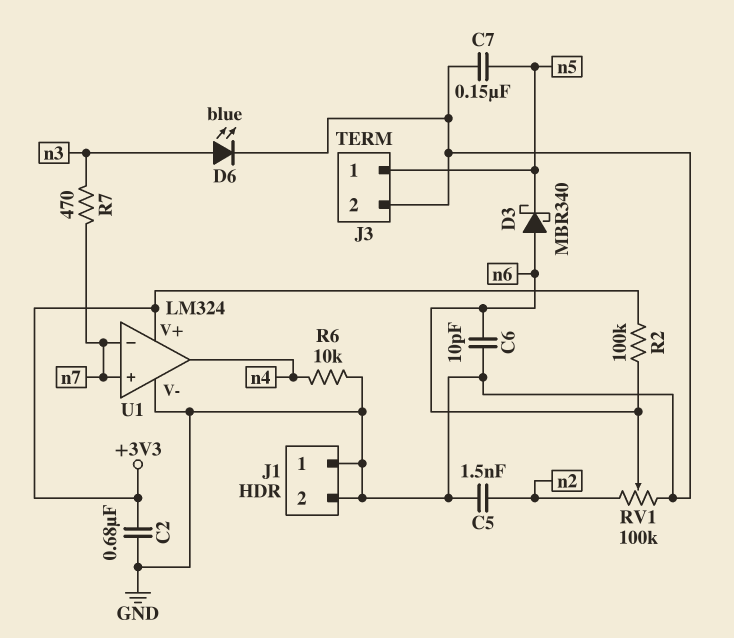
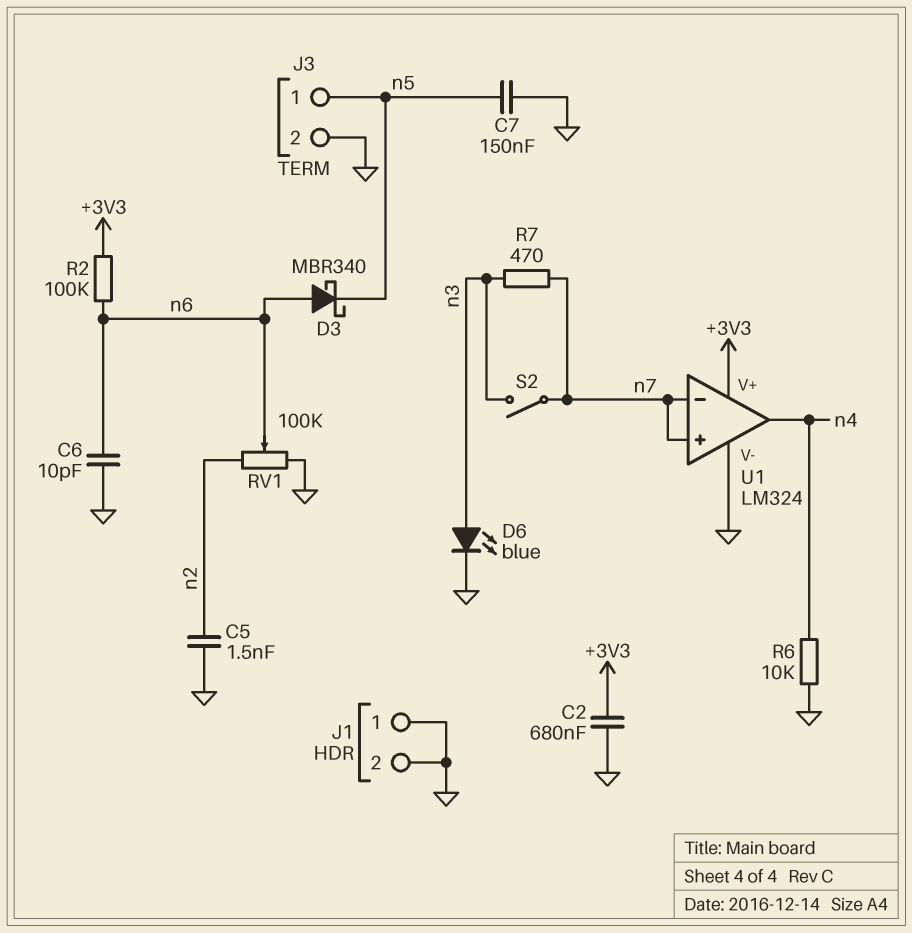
S2: none -> switch (n3, n7)

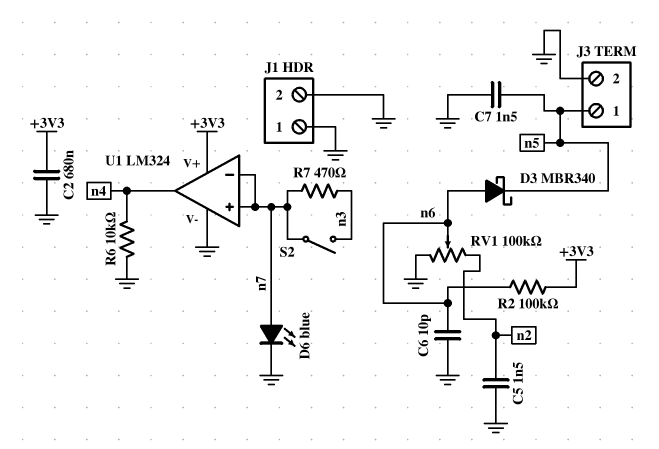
C7: 150nF (GND, n5) -> 1.5nF (GND, n5)
D6: LED blue (A n3, K GND) -> LED blue (A n7, K GND)

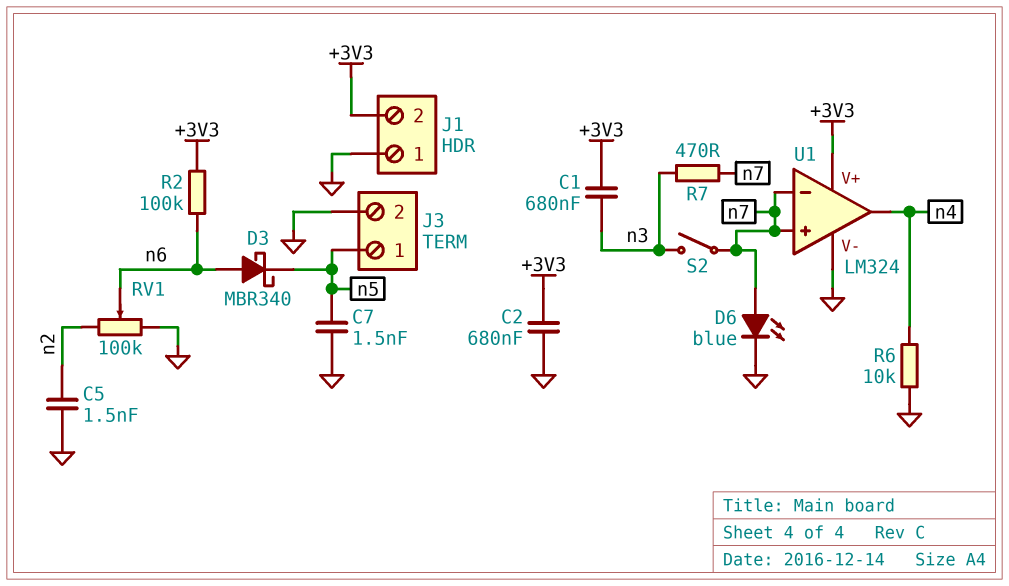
C1: none -> 680nF (+3V3, n3)
C6: 10pF (GND, n6) -> none
J1 pin 2: GND -> +3V3

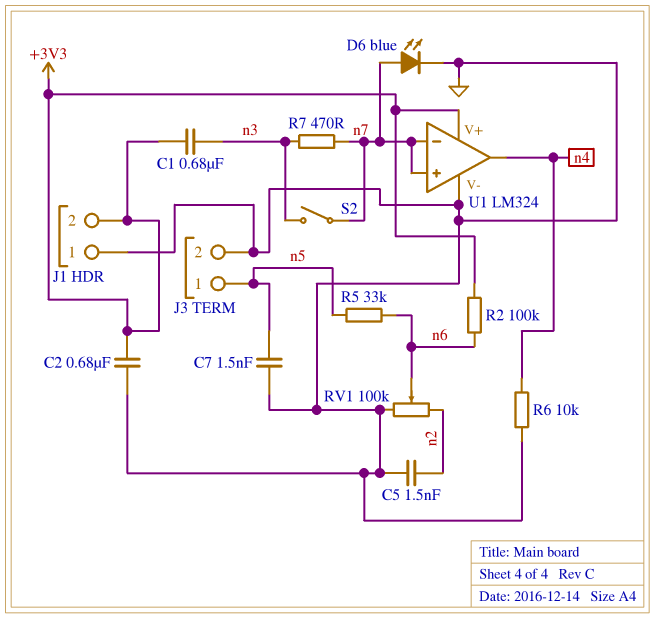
D3: schottky MBR340 (A n6, K n5) -> none
R5: none -> 33k (n5, n6)

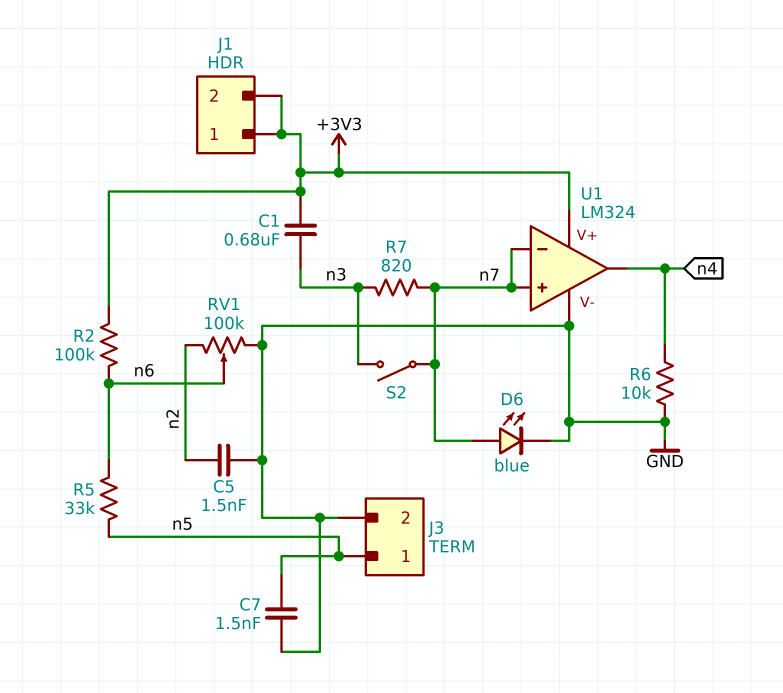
C2: 680nF (+3V3, GND) -> none
J1 pin 1: GND -> +3V3
R7: 470 (n3, n7) -> 820 (n3, n7)

